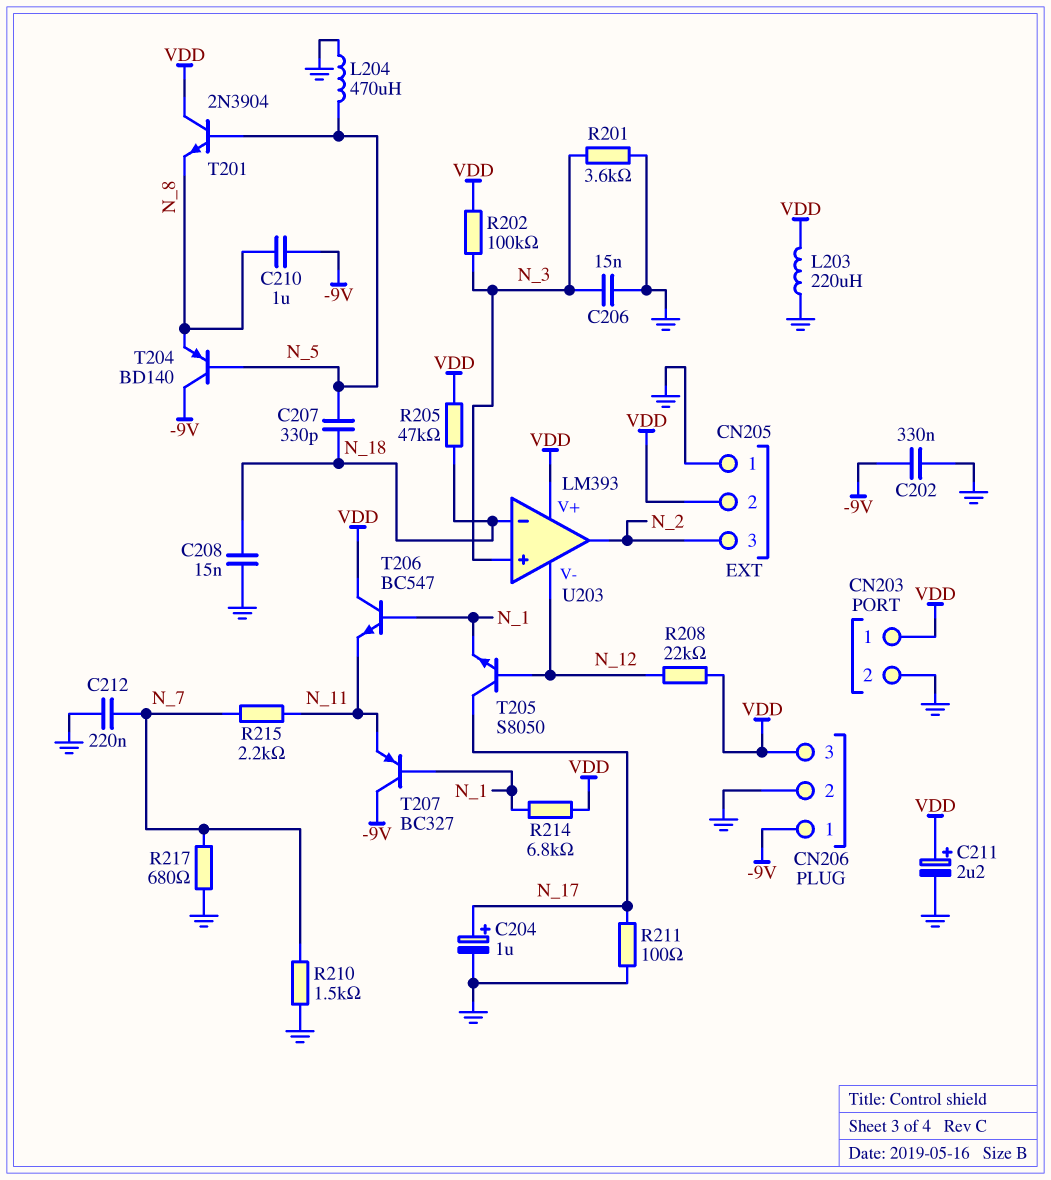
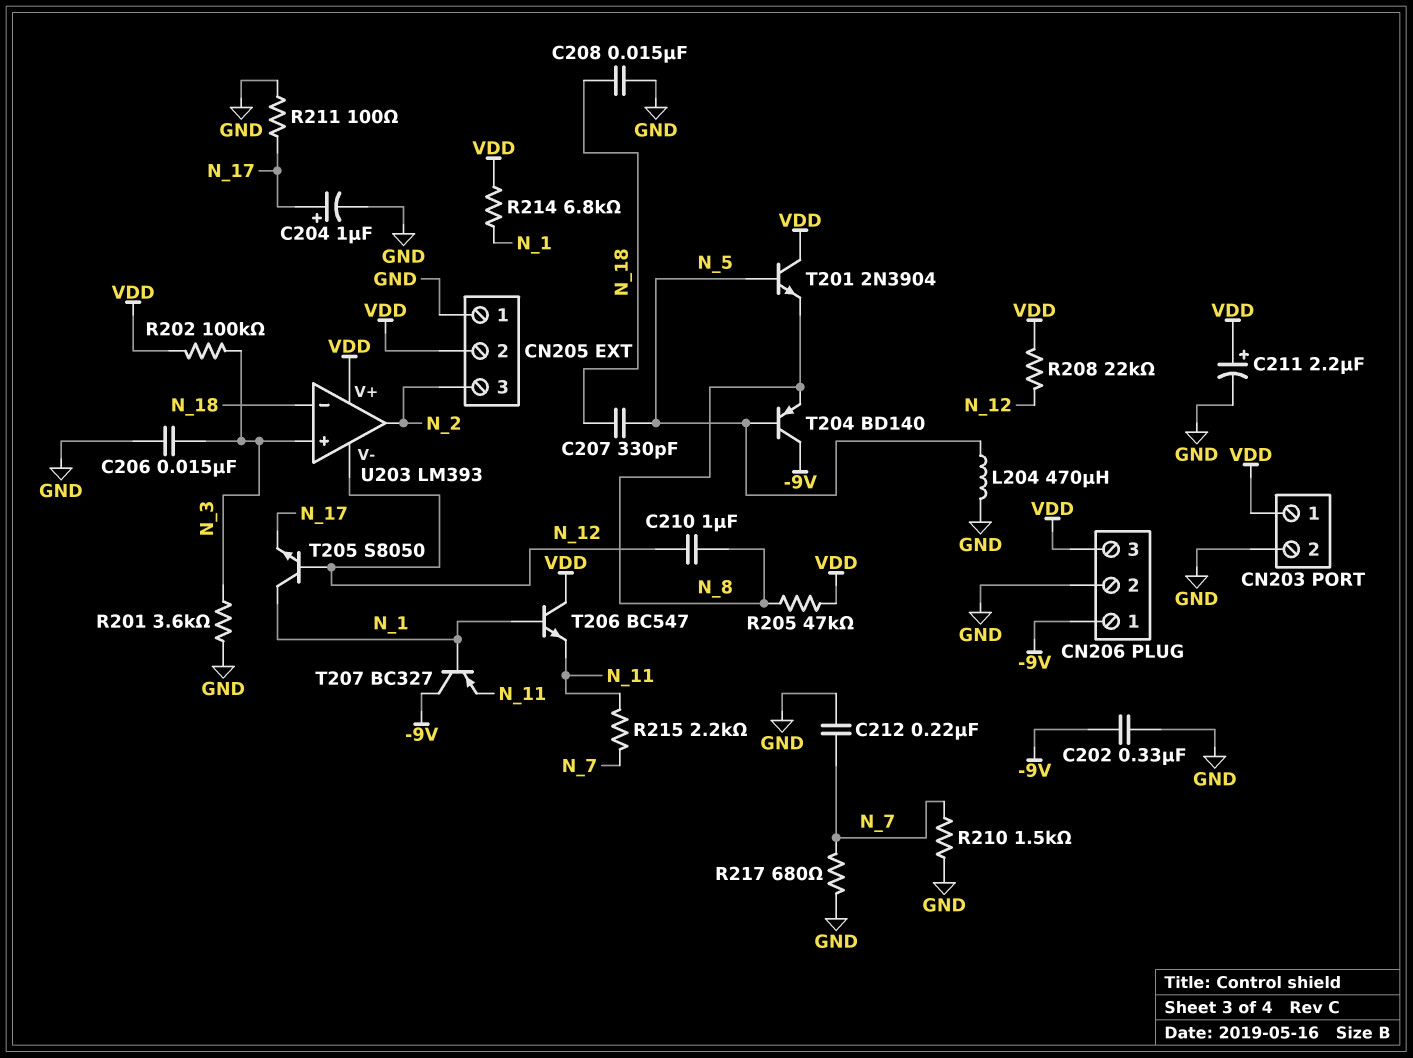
C210: 1uF (-9V, N_8) -> 1uF (N_8, N_12)
L203: 220uH (GND, VDD) -> none
R205: 47k (N_18, VDD) -> 47k (N_8, VDD)
T205: NPN S8050 (B N_12, C N_17, E N_1) -> NPN S8050 (B N_12, C N_1, E N_17)

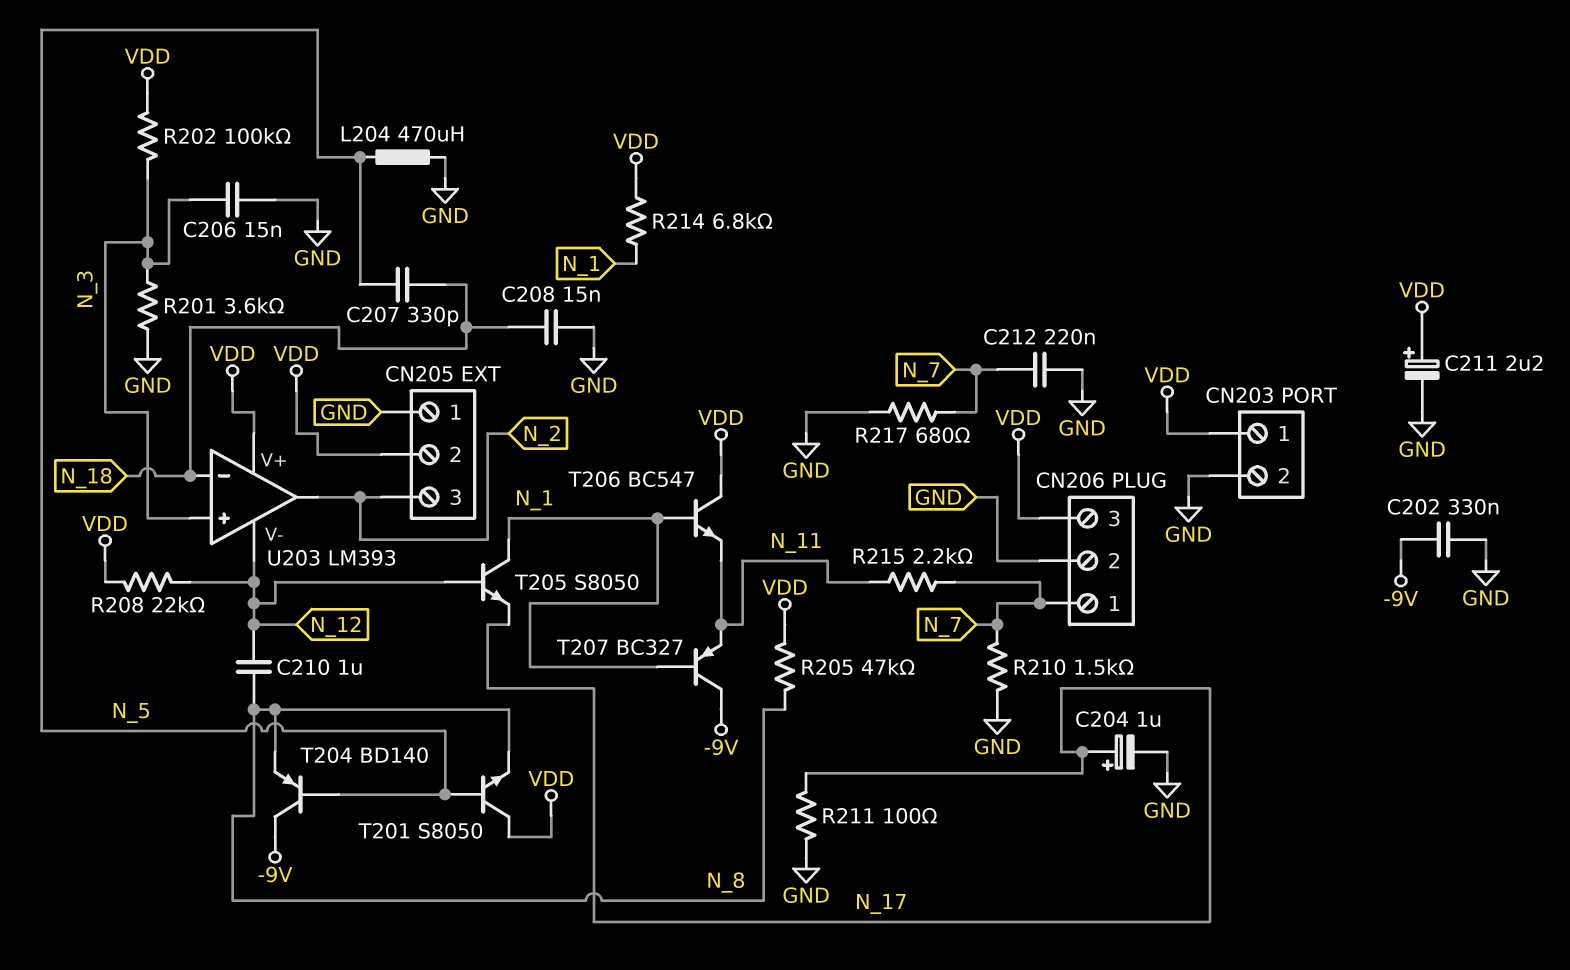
CN206 pin 1: -9V -> N_7
T201: NPN 2N3904 (B N_5, C VDD, E N_8) -> NPN S8050 (B N_5, C VDD, E N_8)

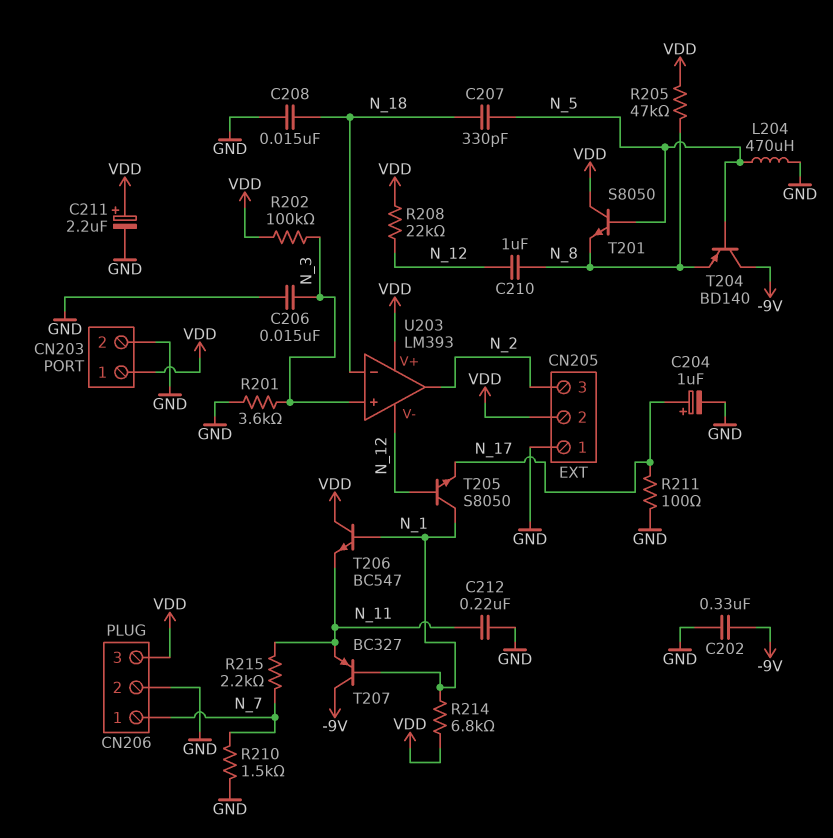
C212: 220nF (GND, N_7) -> 220nF (GND, N_11)
R217: 680 (GND, N_7) -> none

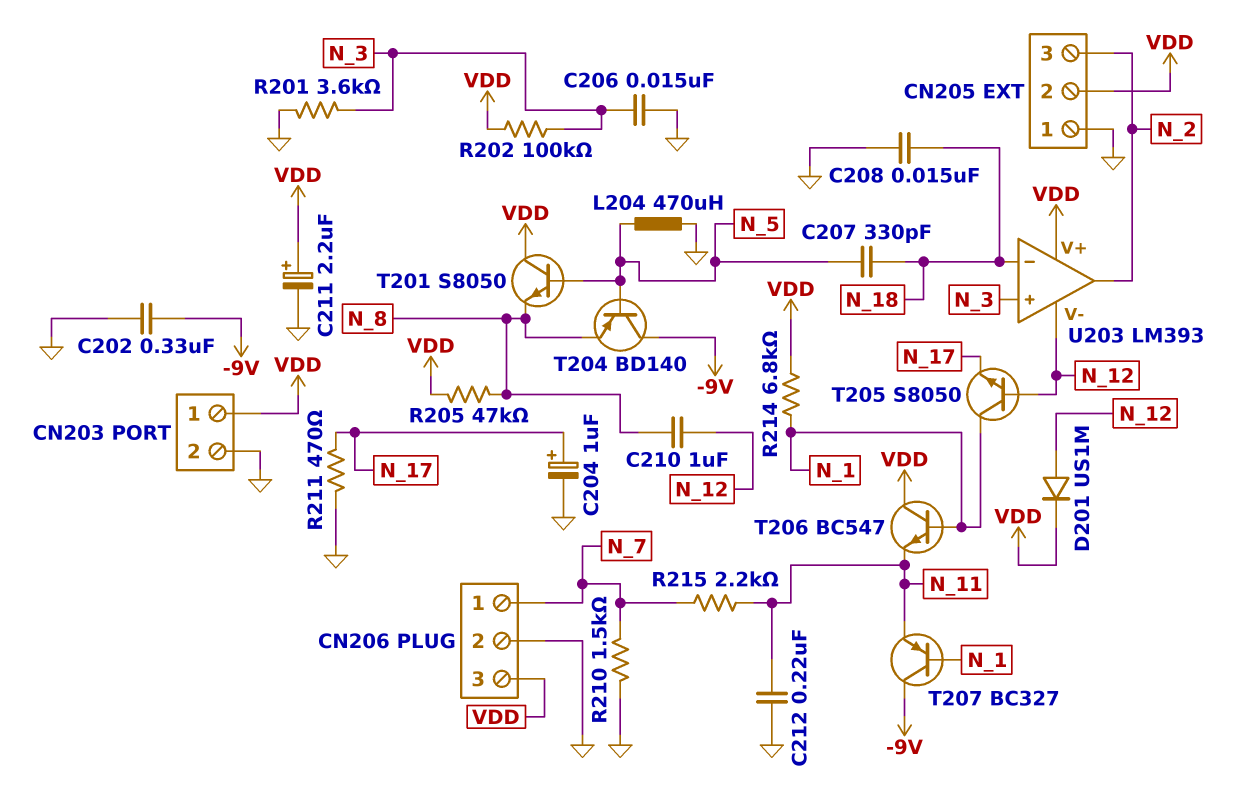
D201: none -> diode US1M (A N_12, K VDD)
R208: 22k (N_12, VDD) -> none
R211: 100 (GND, N_17) -> 470 (GND, N_17)

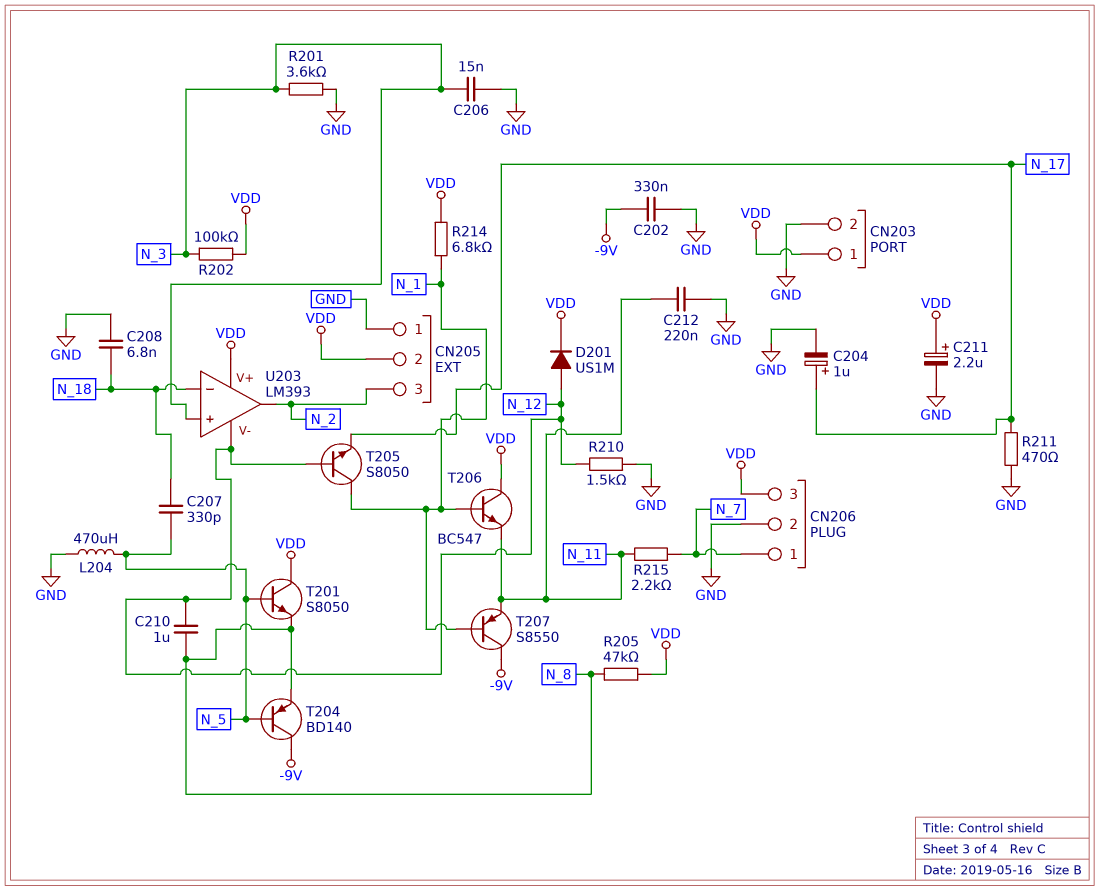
C208: 15nF (GND, N_18) -> 6.8nF (GND, N_18)
R210: 1.5k (GND, N_7) -> 1.5k (GND, N_12)
T207: PNP BC327 (B N_1, C -9V, E N_11) -> PNP S8550 (B N_1, C -9V, E N_11)

